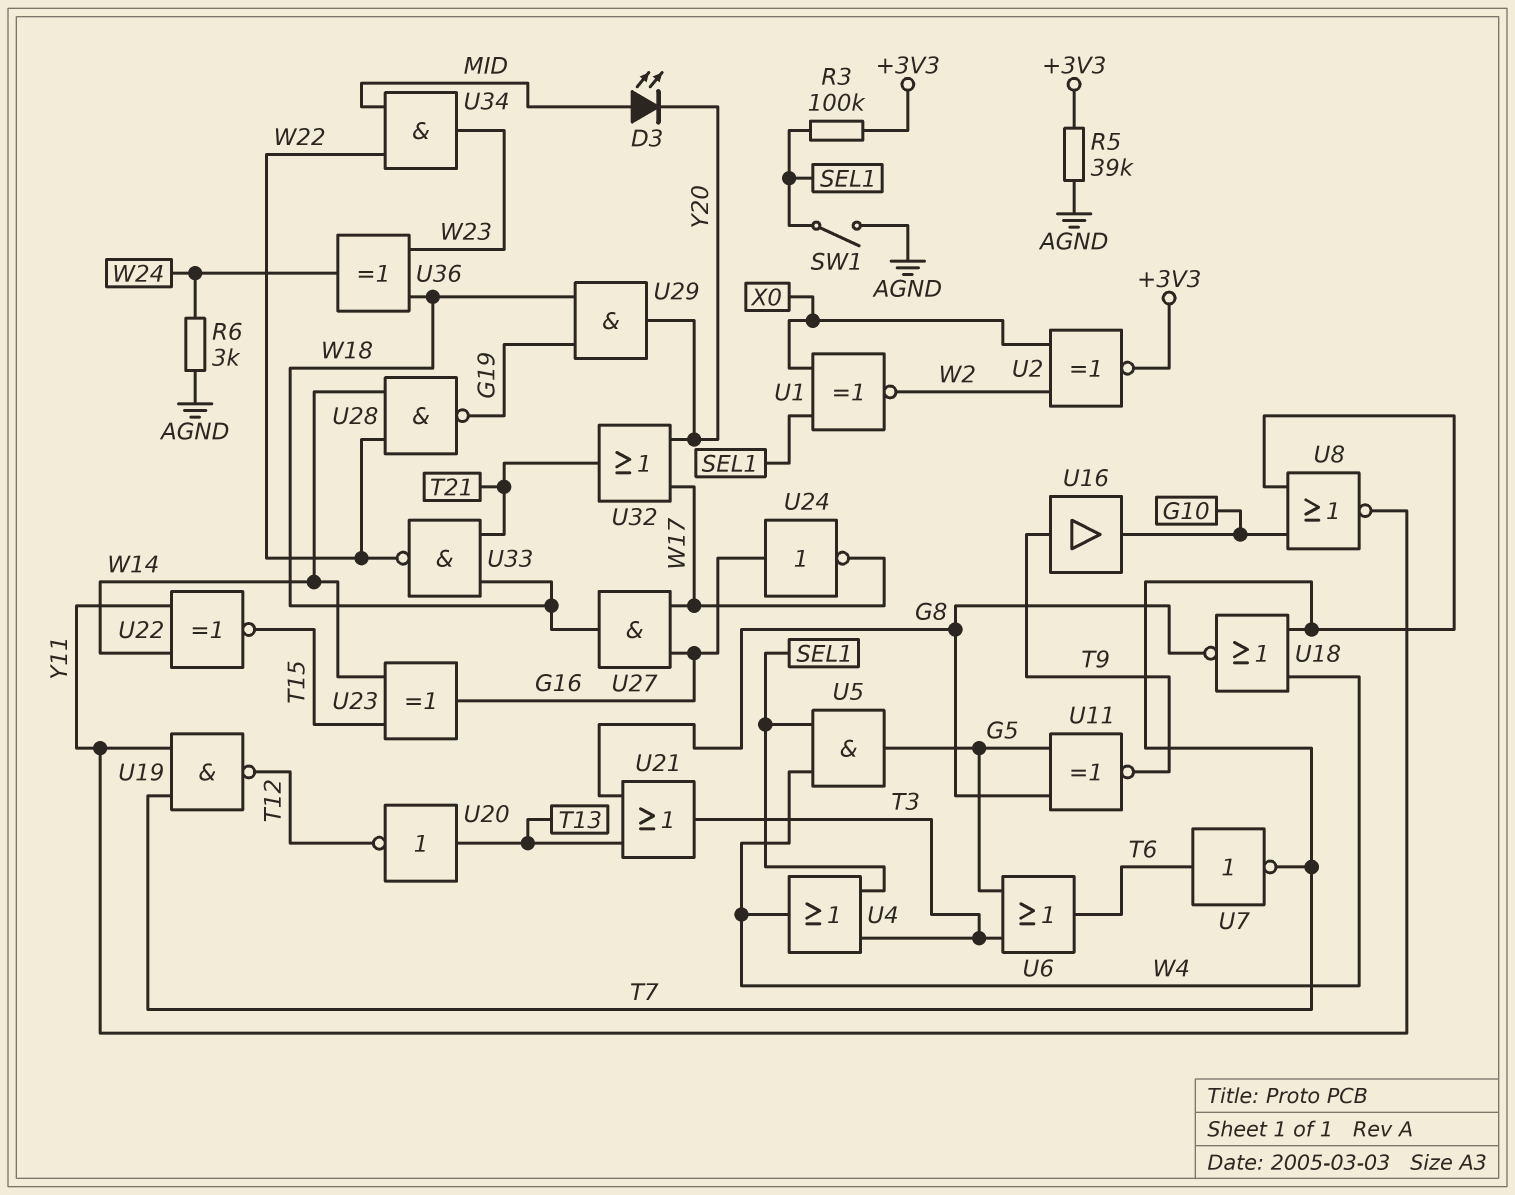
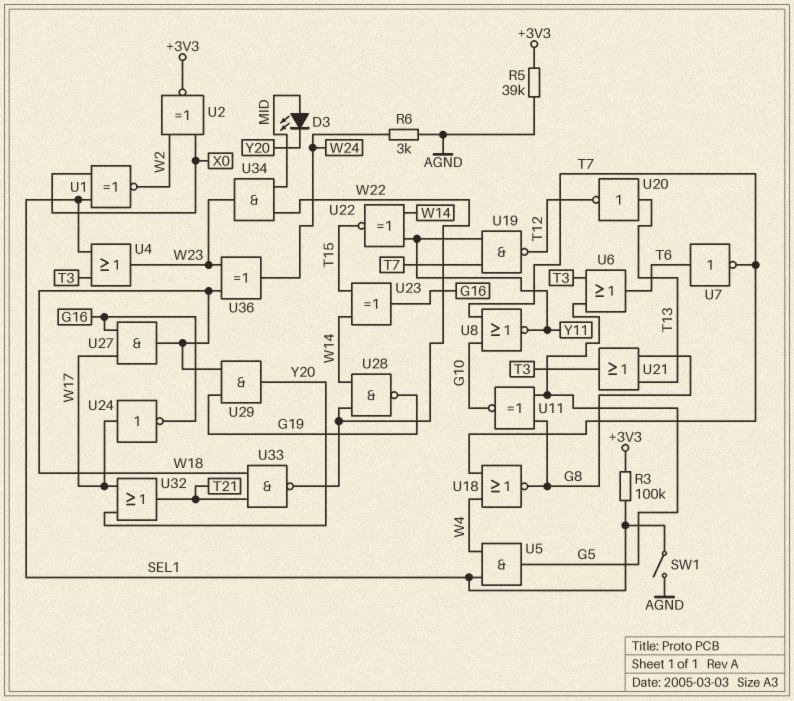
U4: OR (in SEL1, in T3, out W4) -> OR (in SEL1, in T3, out W23)
U11: XNOR (in G5, in G8, out T9) -> XNOR (in G5, in G8, out G10)
U16: buffer (in T9, out G10) -> none
U24: NOT (in G16, out W17) -> NOT (in W17, out G16)

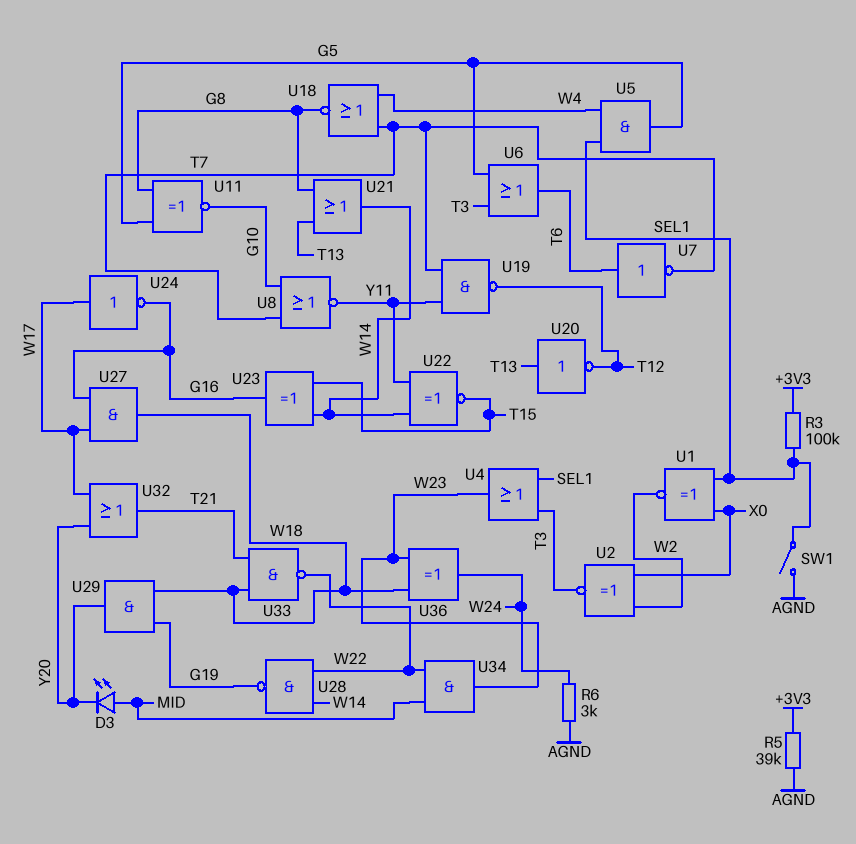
U2: XNOR (in W2, in X0, out +3V3) -> XNOR (in W2, in X0, out T3)
U21: OR (in G8, in T13, out T3) -> OR (in G8, in T13, out W14)

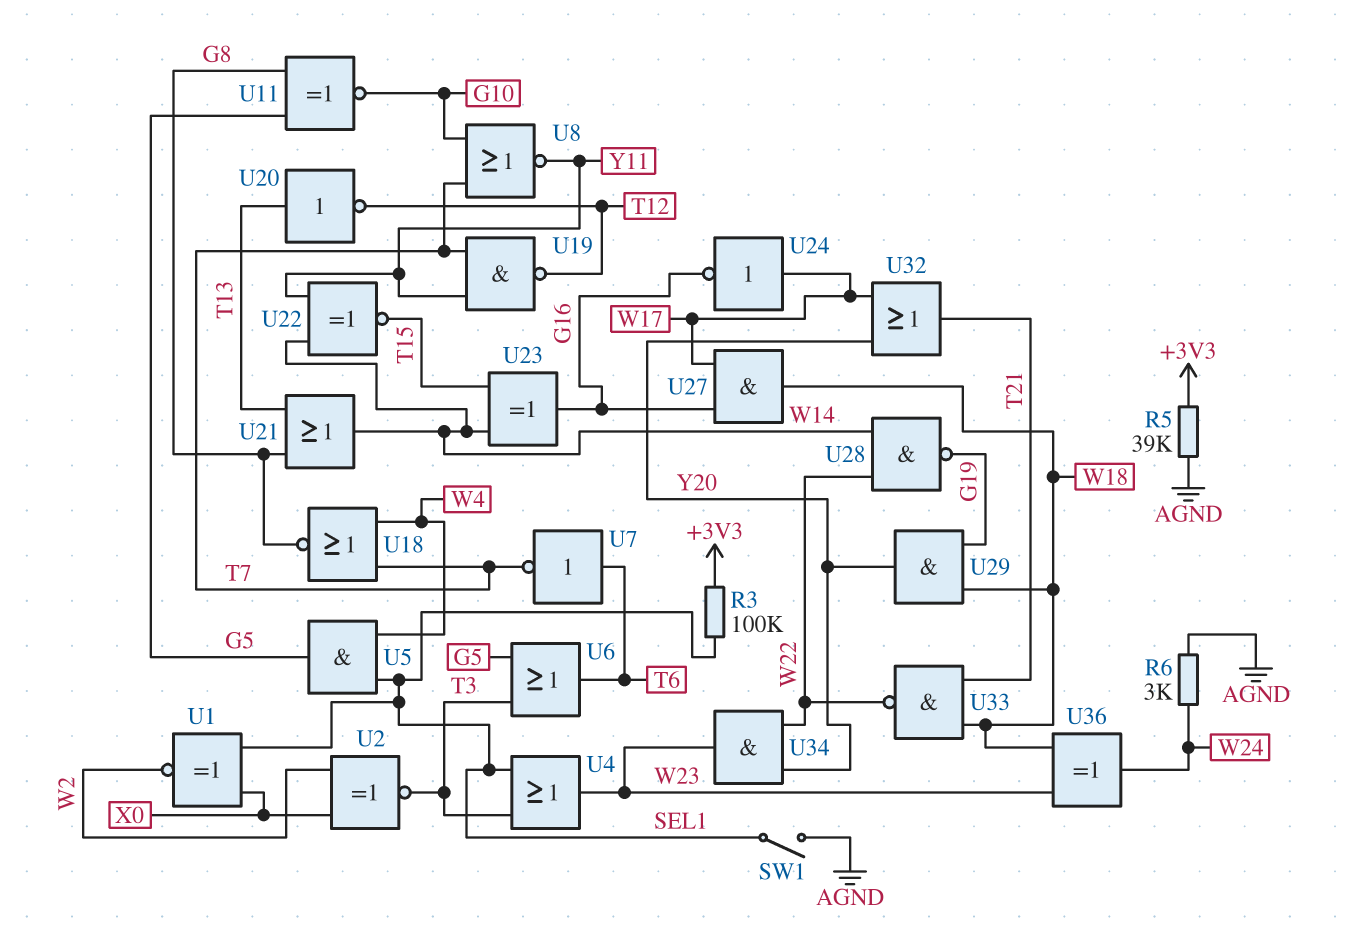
D3: LED (A MID, K Y20) -> none
U34: AND (in MID, in W22, out W23) -> AND (in W22, in Y20, out W23)

